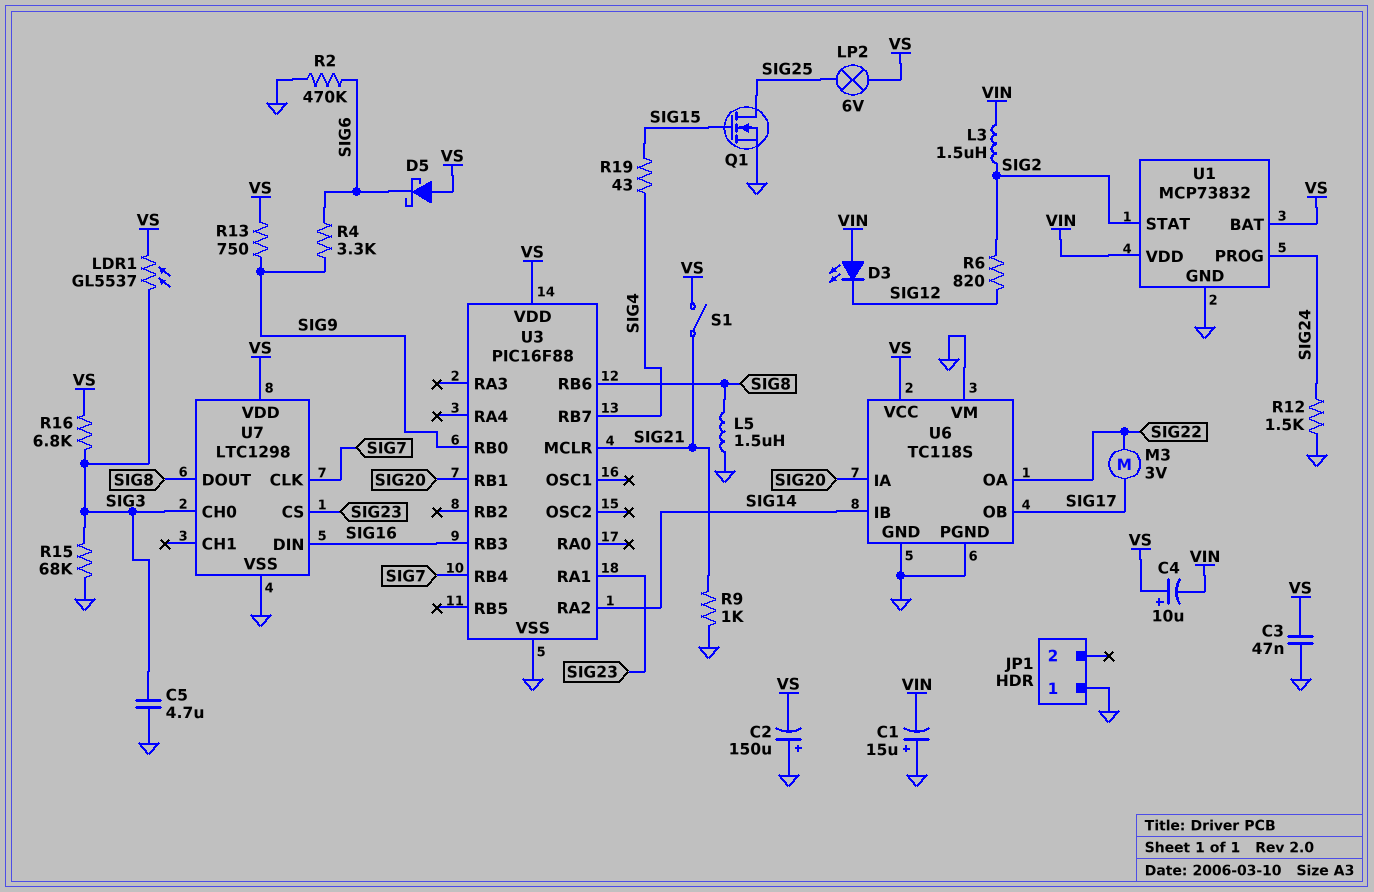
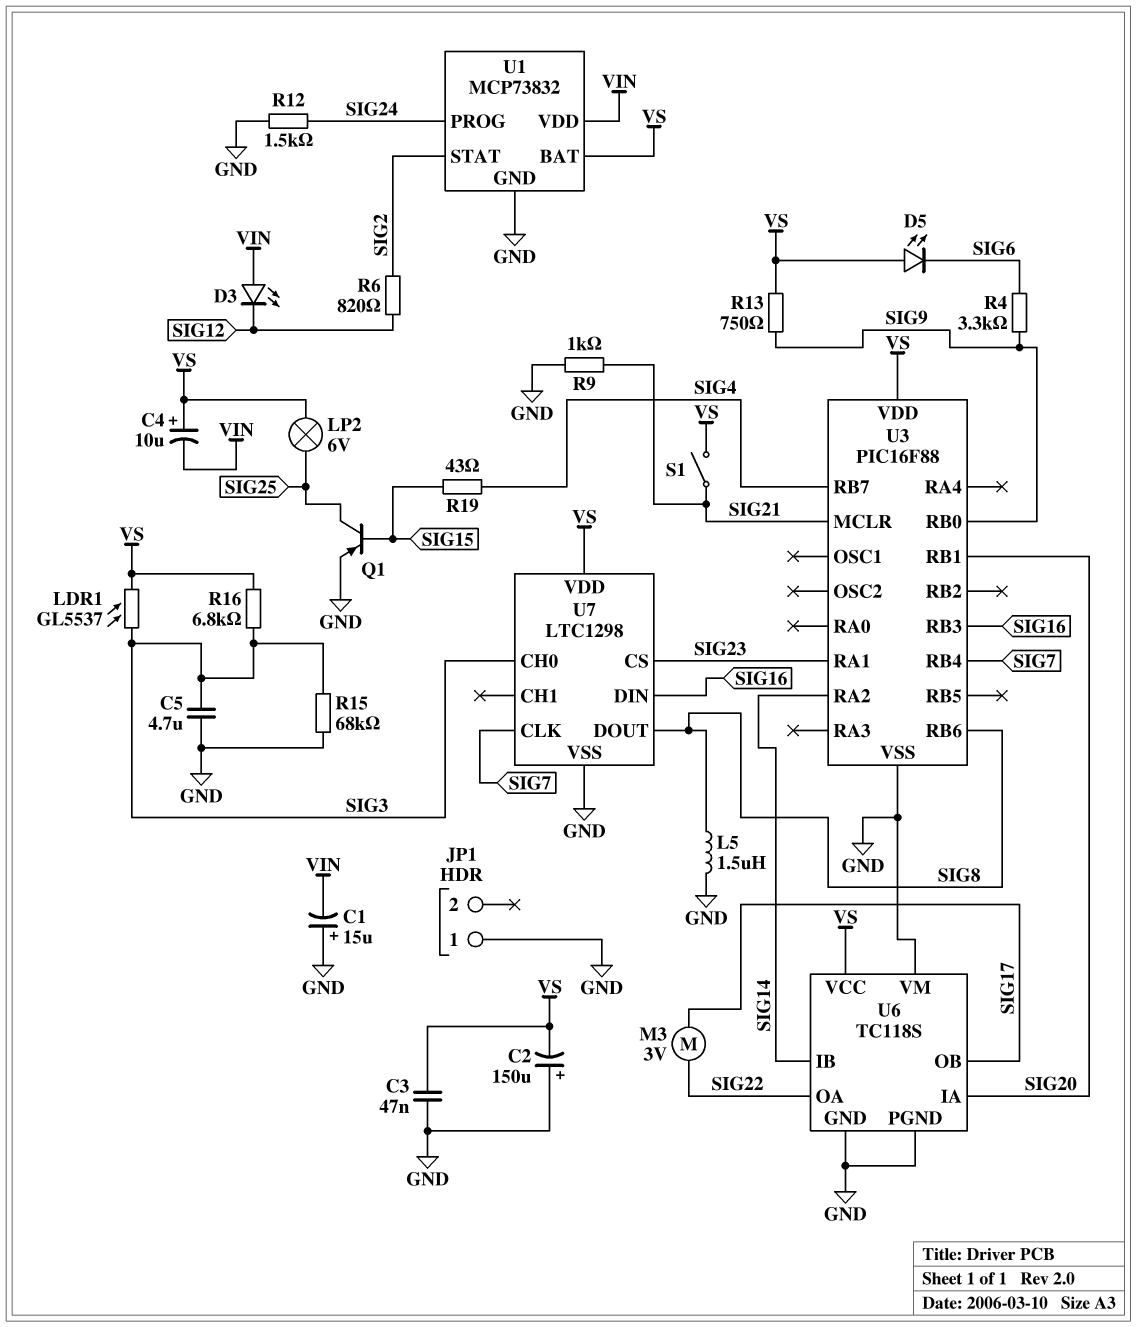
D5: schottky (A VS, K SIG6) -> LED (A VS, K SIG6)
L3: 1.5uH (SIG2, VIN) -> none
Q1: NMOS (G SIG15, D SIG25, S GND) -> PNP (B SIG15, C SIG25, E GND)
R2: 470k (GND, SIG6) -> none

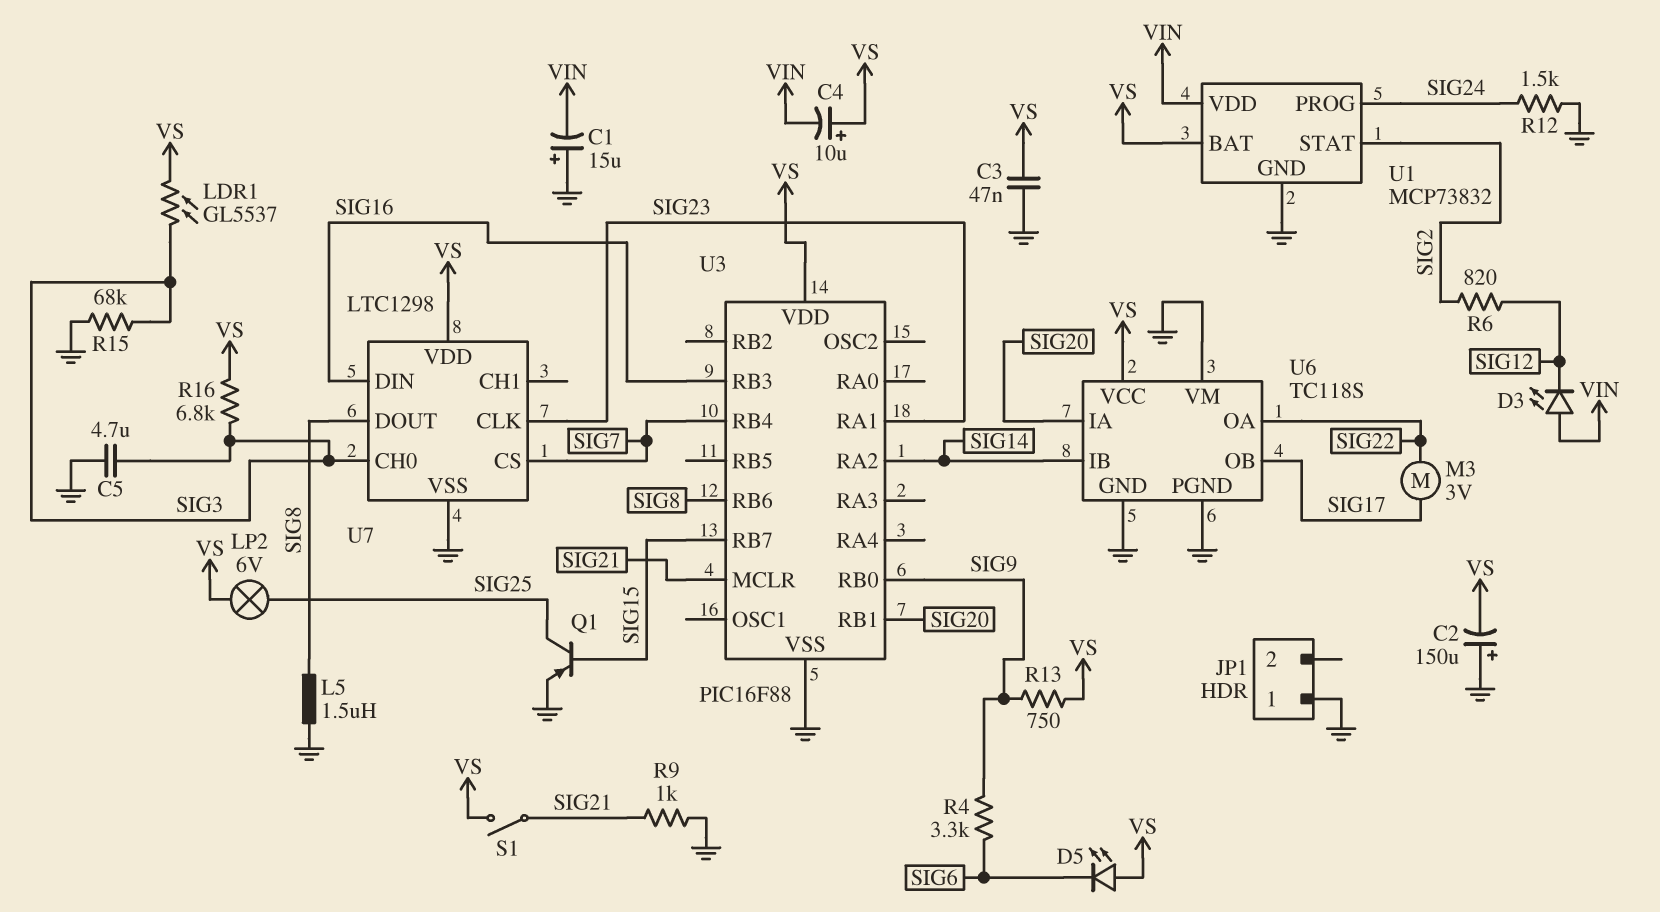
R19: 43 (SIG4, SIG15) -> none
U3 pin RB7: SIG4 -> SIG15
U7 pin CLK: SIG7 -> SIG23
U7 pin CS: SIG23 -> SIG7

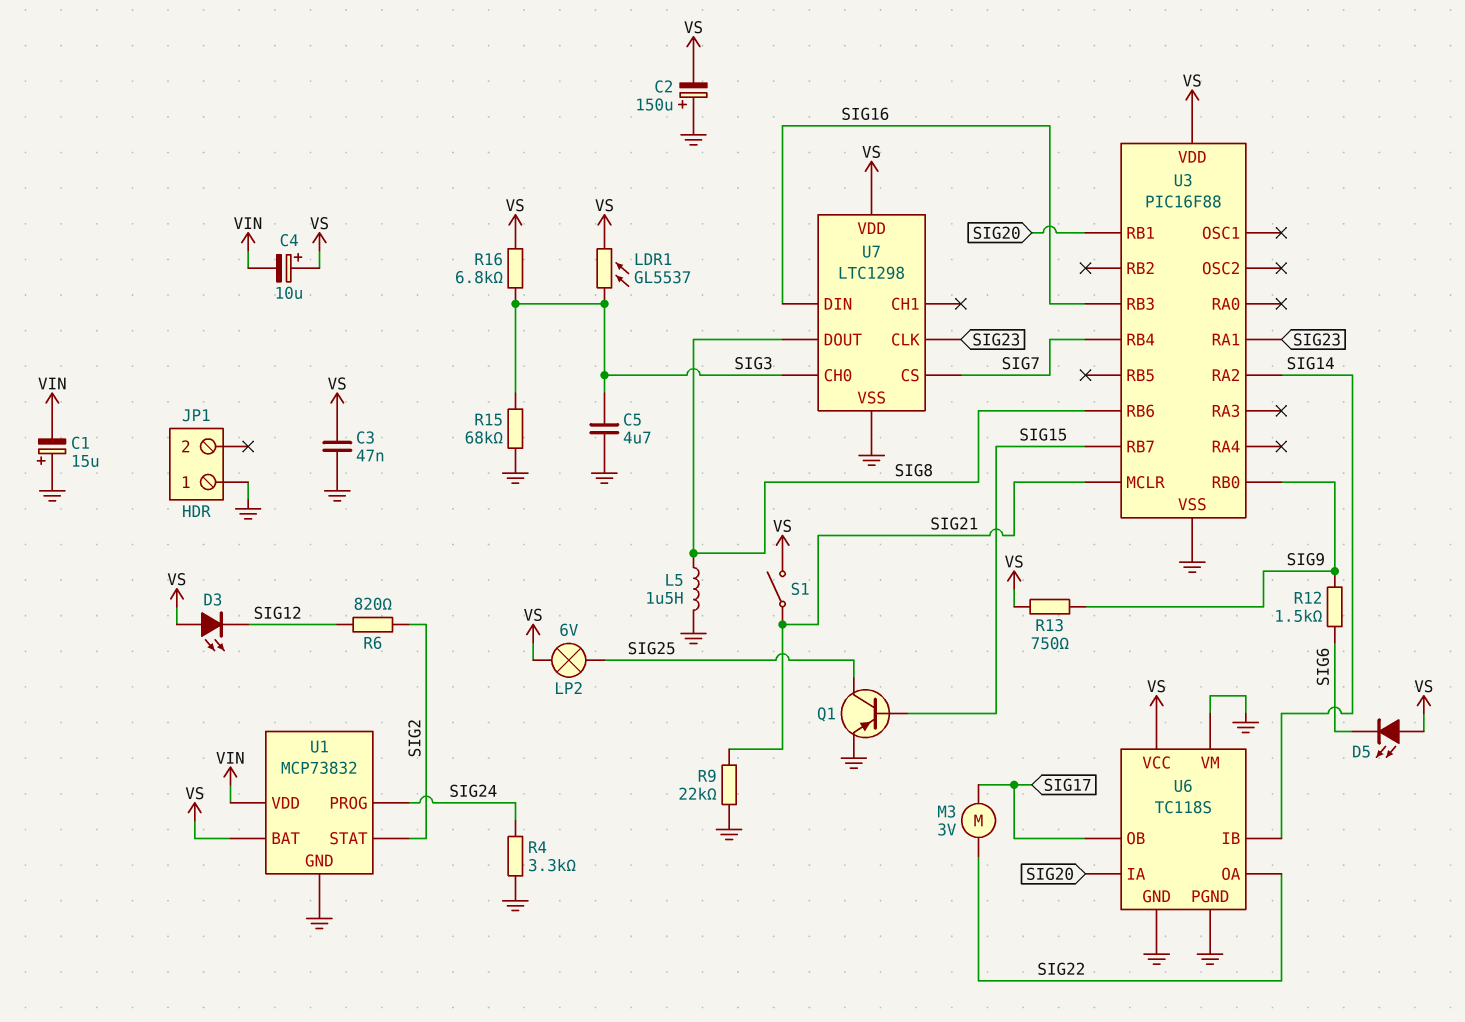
D3: LED (A VIN, K SIG12) -> LED (A VS, K SIG12)
R4: 3.3k (SIG6, SIG9) -> 3.3k (GND, SIG24)
R9: 1k (GND, SIG21) -> 22k (GND, SIG21)
R12: 1.5k (GND, SIG24) -> 1.5k (SIG6, SIG9)

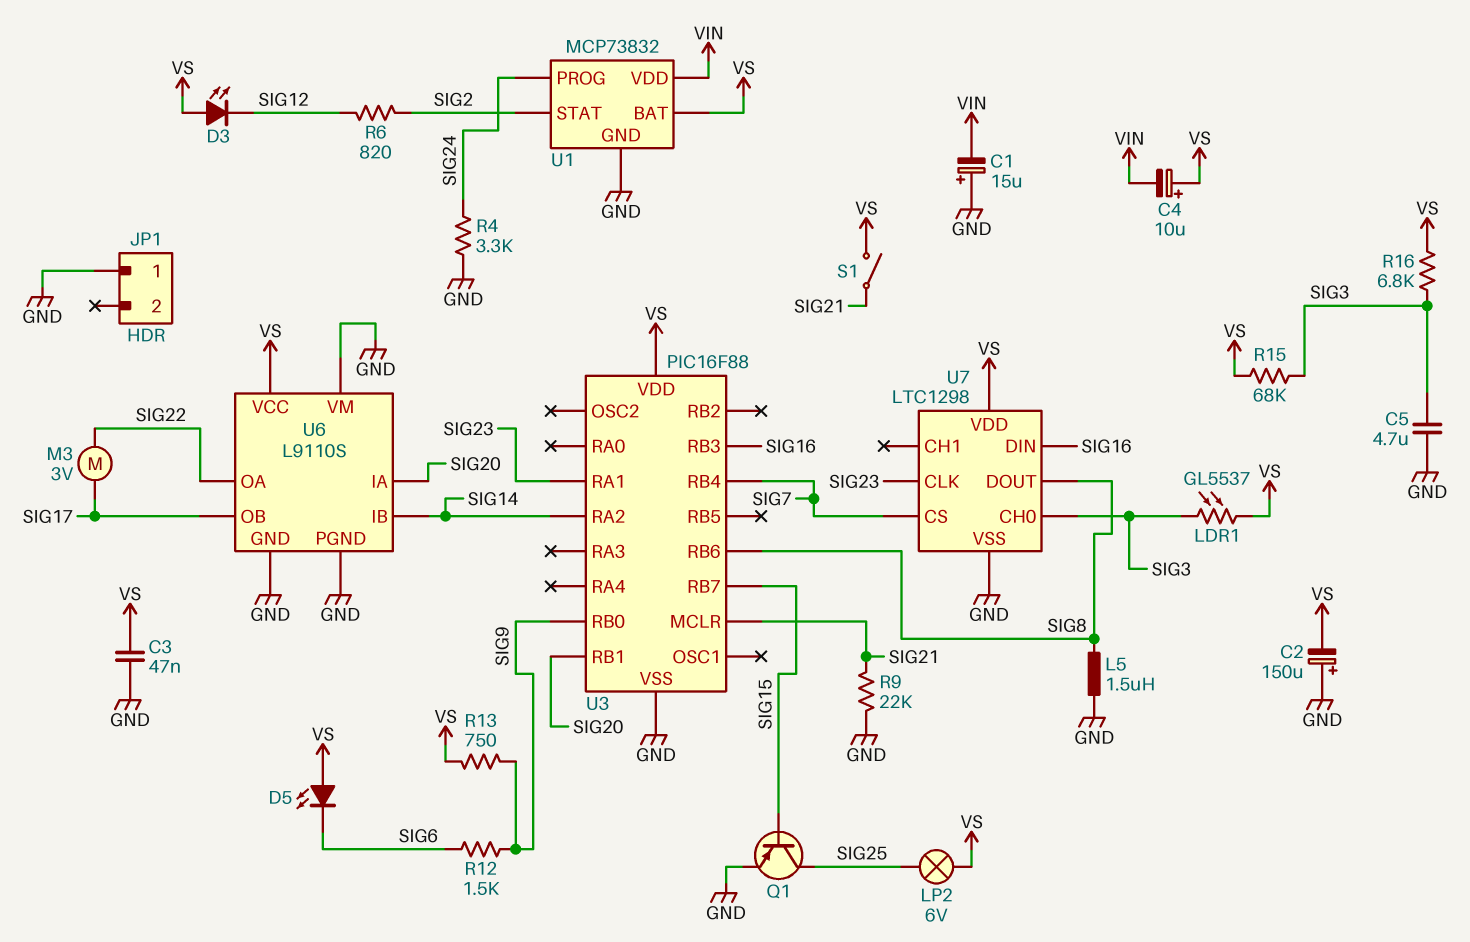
R15: 68k (GND, SIG3) -> 68k (SIG3, VS)
U6: TC118S -> L9110S

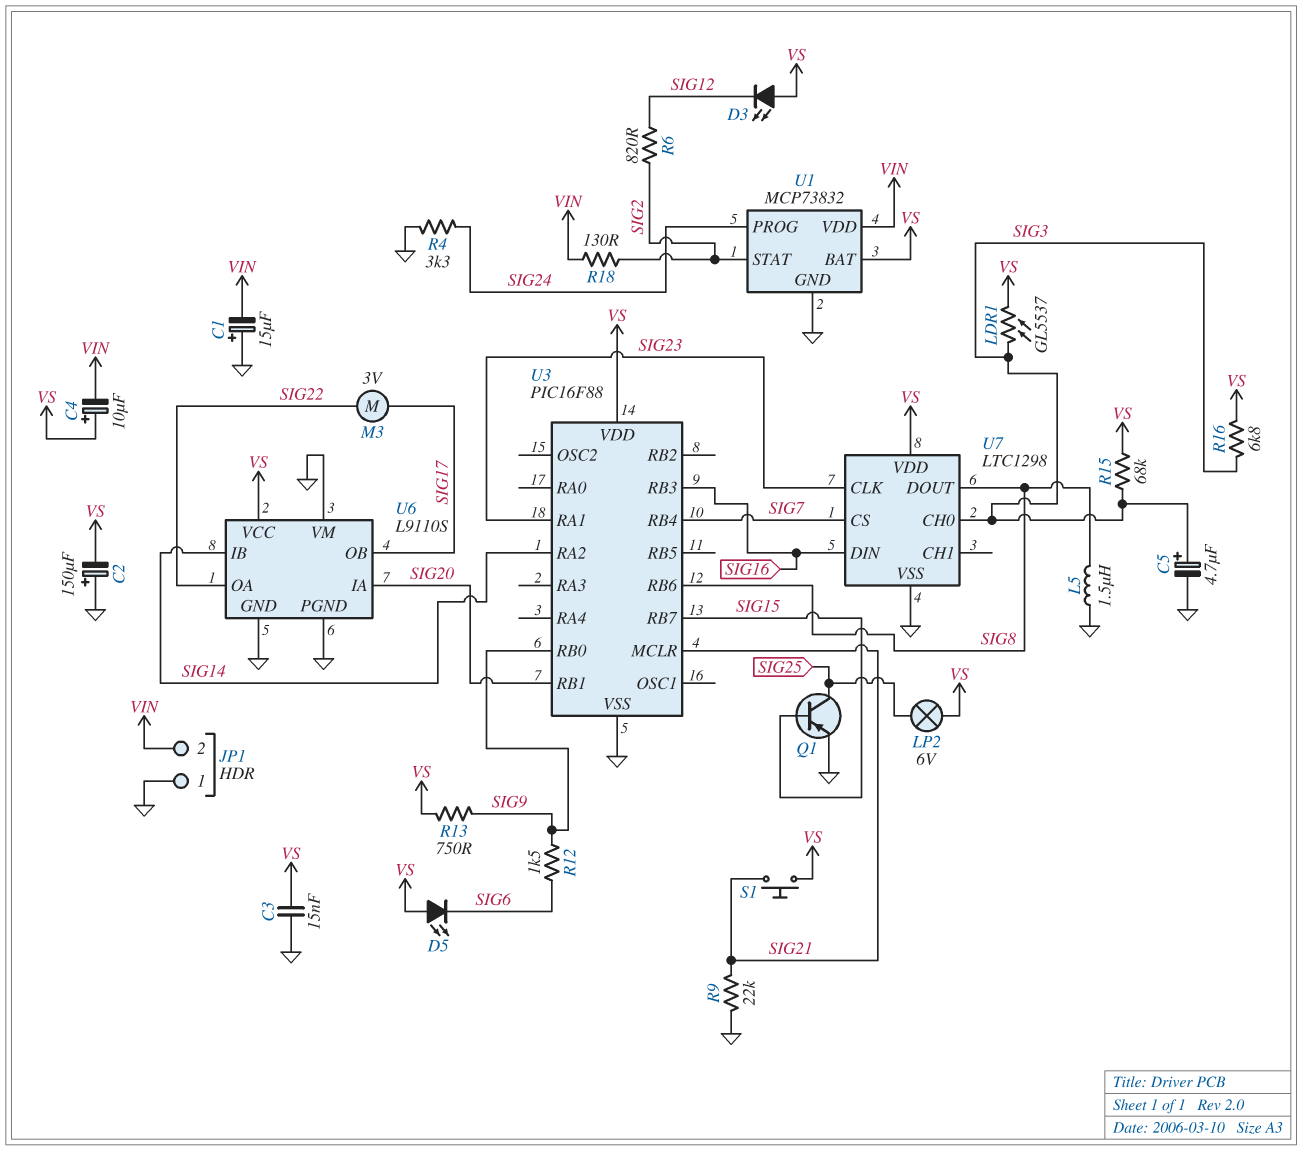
C3: 47nF (GND, VS) -> 15nF (GND, VS)
C5: 4.7uF (GND, SIG3) -> 4.7uF (plus SIG3, minus GND)
JP1 pin 2: none -> VIN
R18: none -> 130 (SIG2, VIN)
S1: switch (SIG21, VS) -> button (SIG21, VS)

